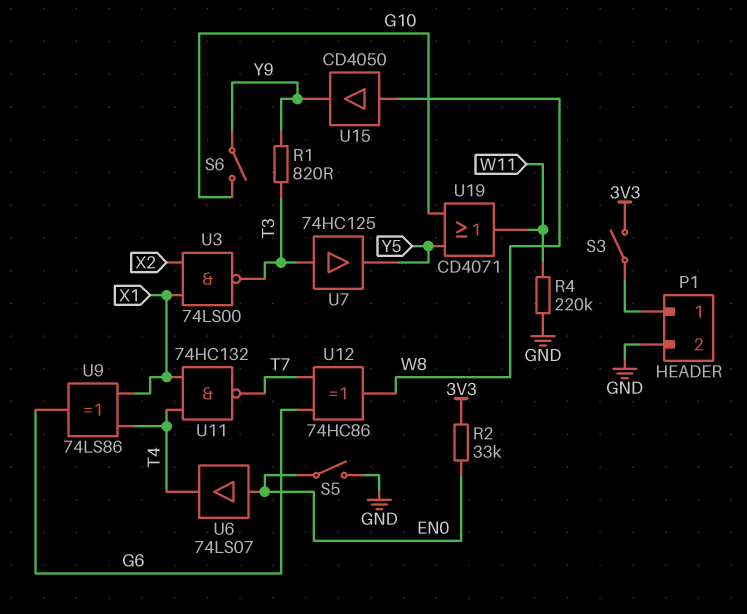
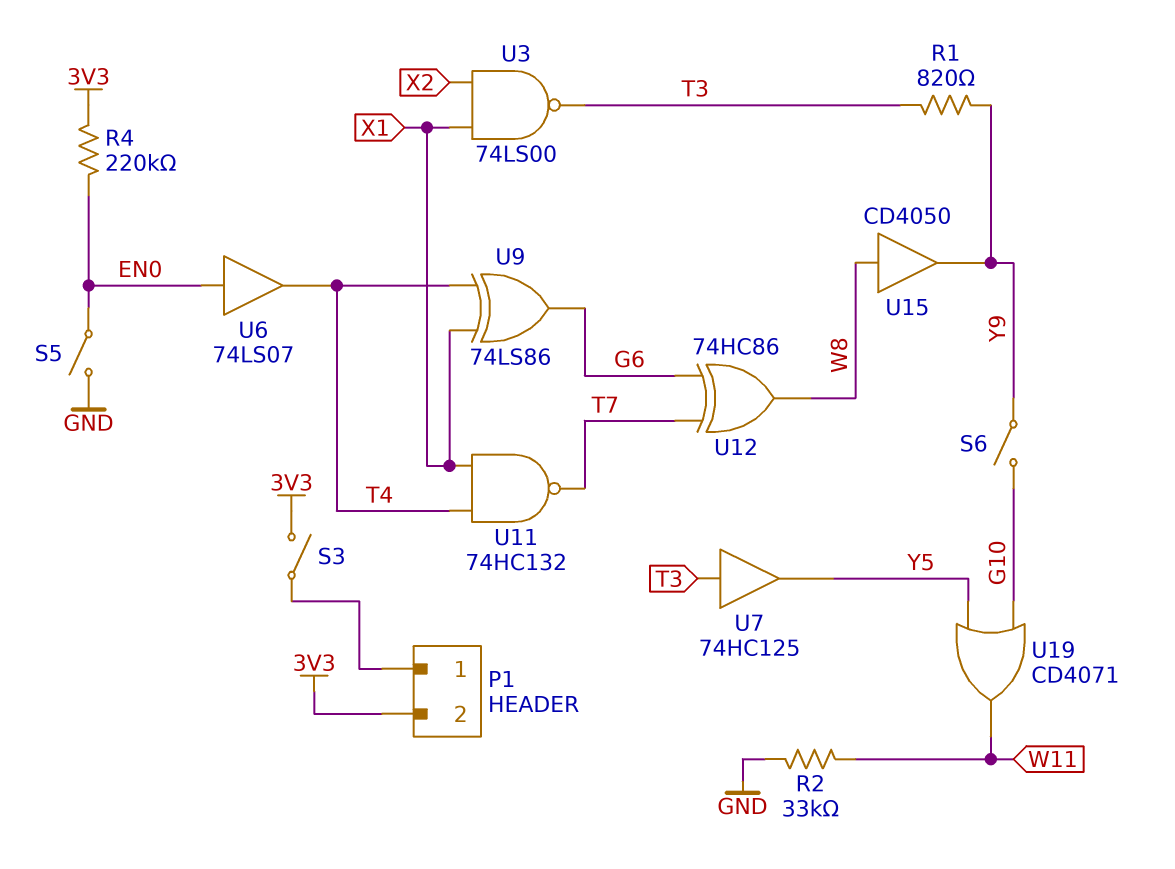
P1 pin 2: GND -> 3V3
R2: 33k (3V3, EN0) -> 33k (GND, W11)
R4: 220k (GND, W11) -> 220k (3V3, EN0)

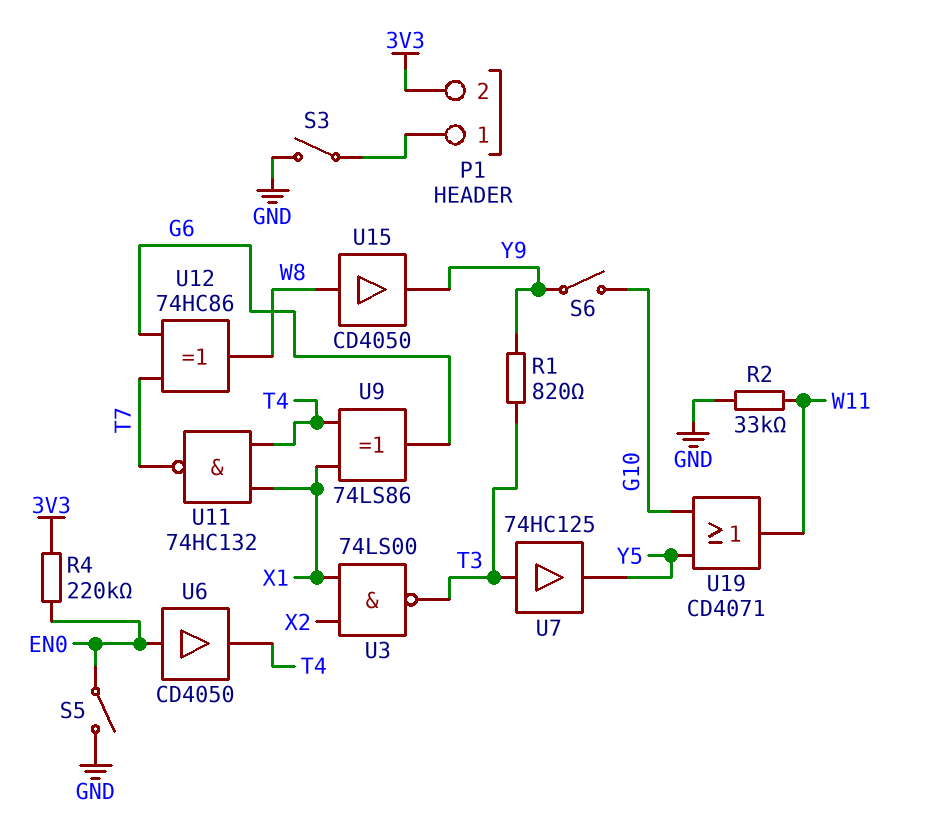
S3: switch (3V3, P1/1) -> switch (GND, P1/1)
U6: buffer 74LS07 (in EN0, out T4) -> buffer CD4050 (in EN0, out T4)

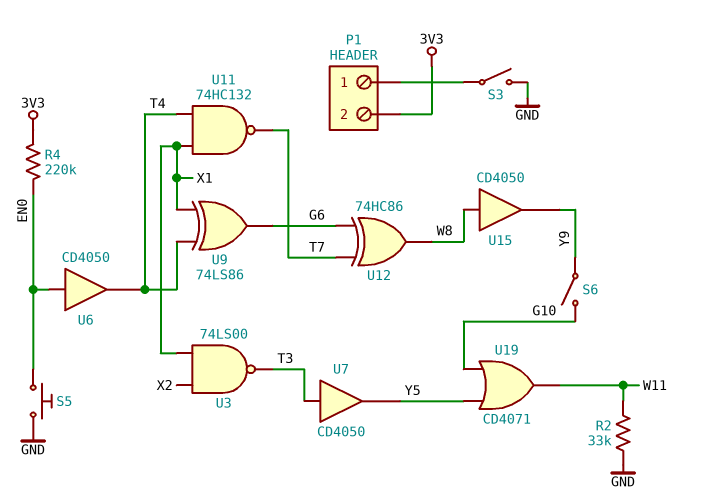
R1: 820 (T3, Y9) -> none
S5: switch (EN0, GND) -> button (EN0, GND)
U7: buffer 74HC125 (in T3, out Y5) -> buffer CD4050 (in T3, out Y5)

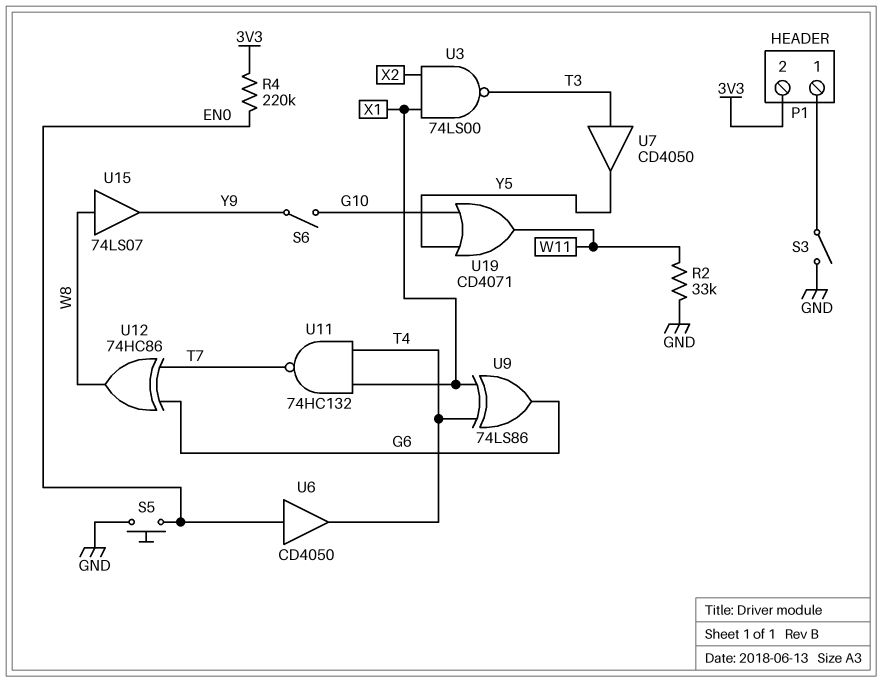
U15: buffer CD4050 (in W8, out Y9) -> buffer 74LS07 (in W8, out Y9)

